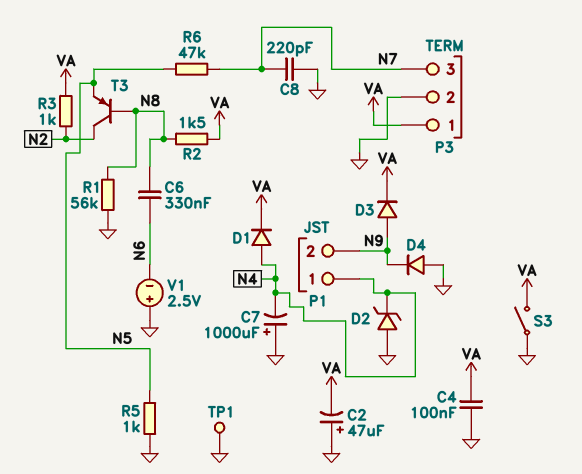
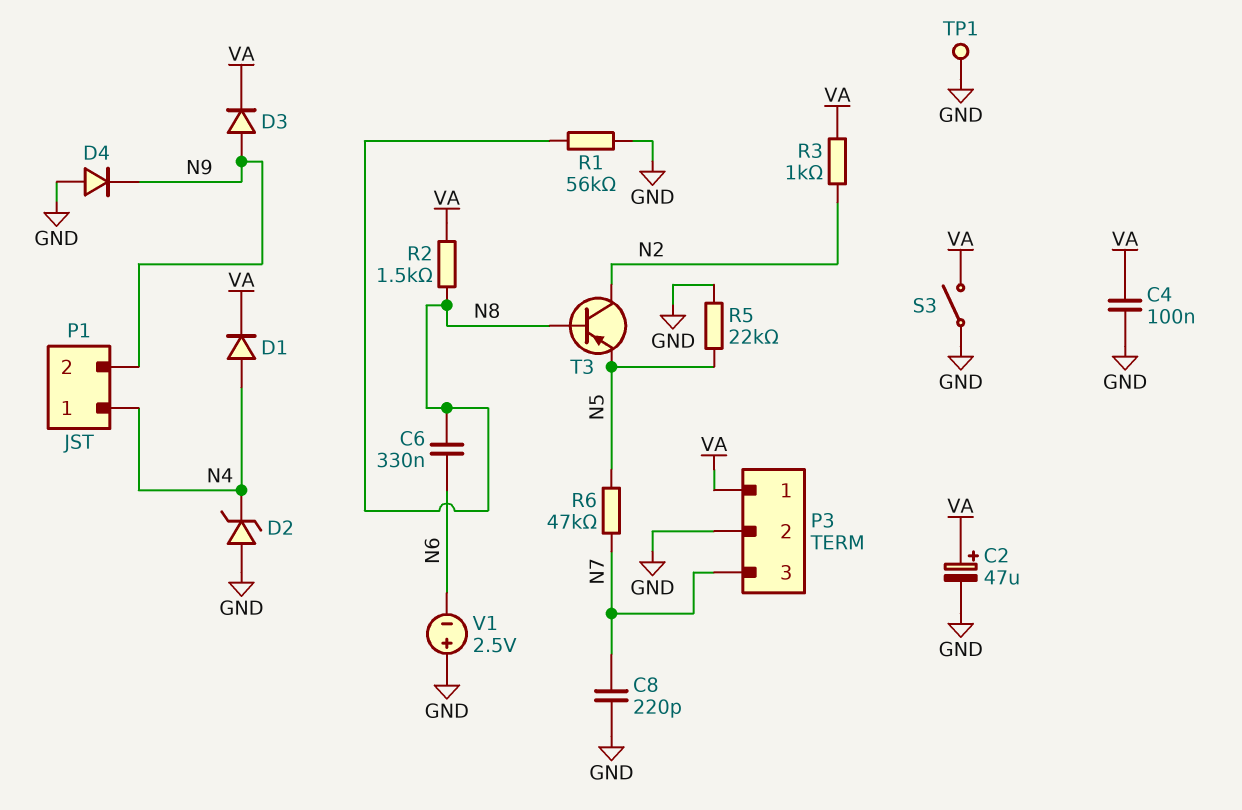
C2: 47uF (plus GND, minus VA) -> 47uF (plus VA, minus GND)
C7: 1000uF (plus GND, minus N4) -> none
R5: 1k (GND, N5) -> 22k (GND, N5)

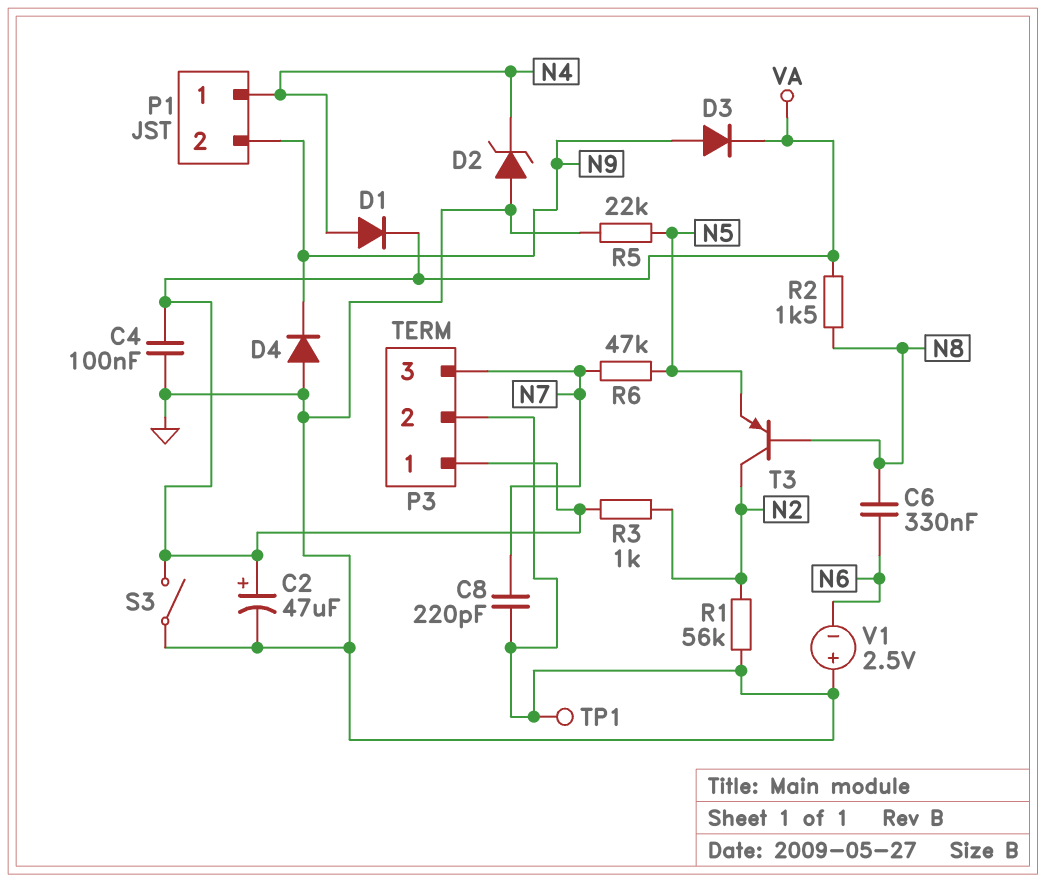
R1: 56k (GND, N8) -> 56k (GND, N2)

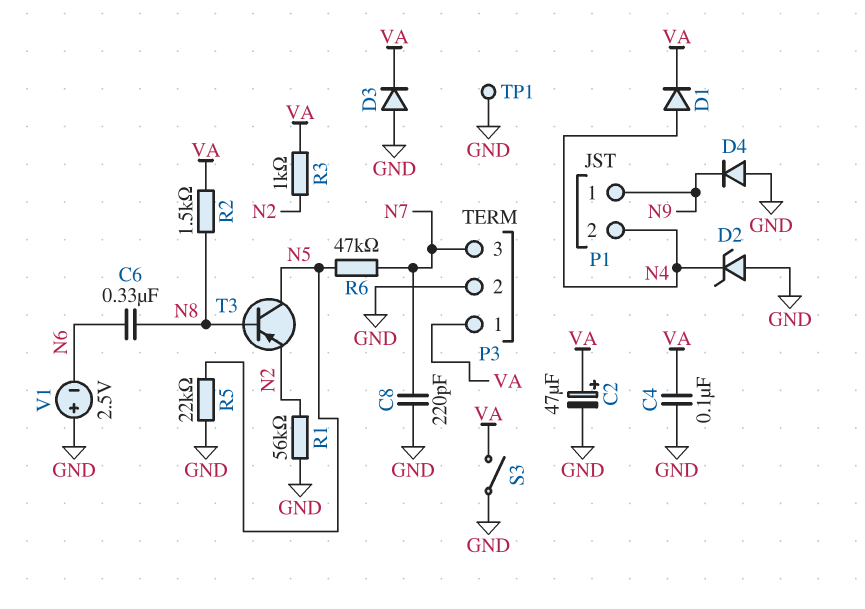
D3: diode (A N9, K VA) -> diode (A GND, K VA)
P1 pin 1: N4 -> N9
P1 pin 2: N9 -> N4
T3: PNP (B N8, C N2, E N5) -> PNP (B N8, C N5, E N2)

